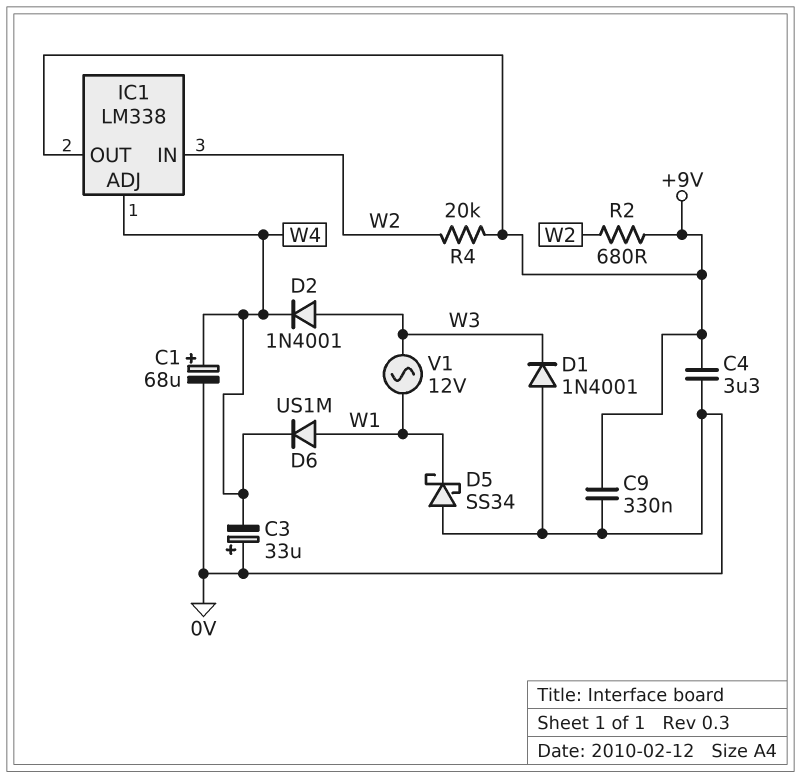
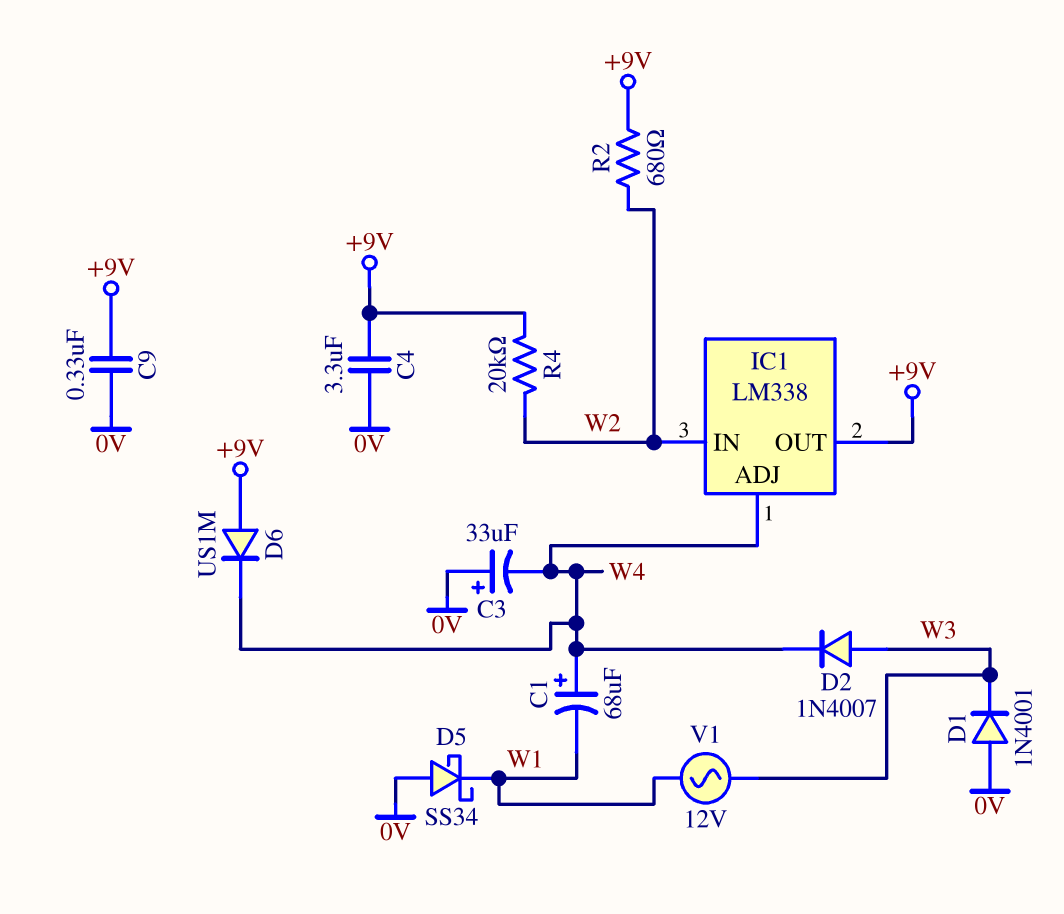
C1: 68uF (plus W4, minus 0V) -> 68uF (plus W4, minus W1)
D2: diode 1N4001 (A W3, K W4) -> diode 1N4007 (A W3, K W4)
D6: diode US1M (A W1, K W4) -> diode US1M (A +9V, K W4)

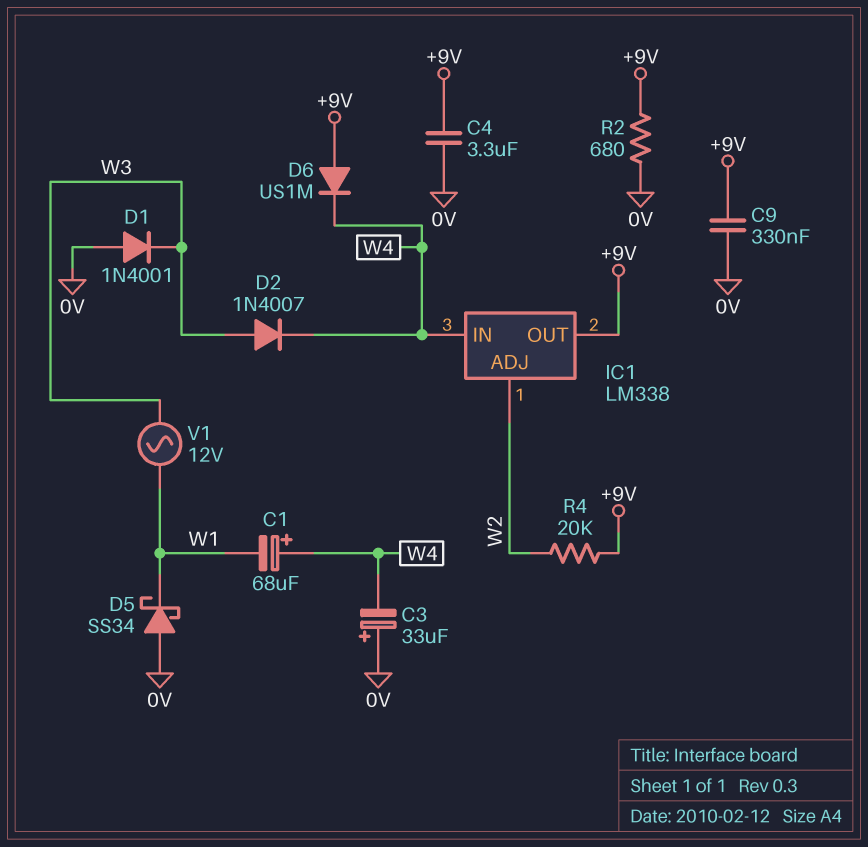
IC1 pin ADJ: W4 -> W2
IC1 pin IN: W2 -> W4
R2: 680 (+9V, W2) -> 680 (+9V, 0V)

